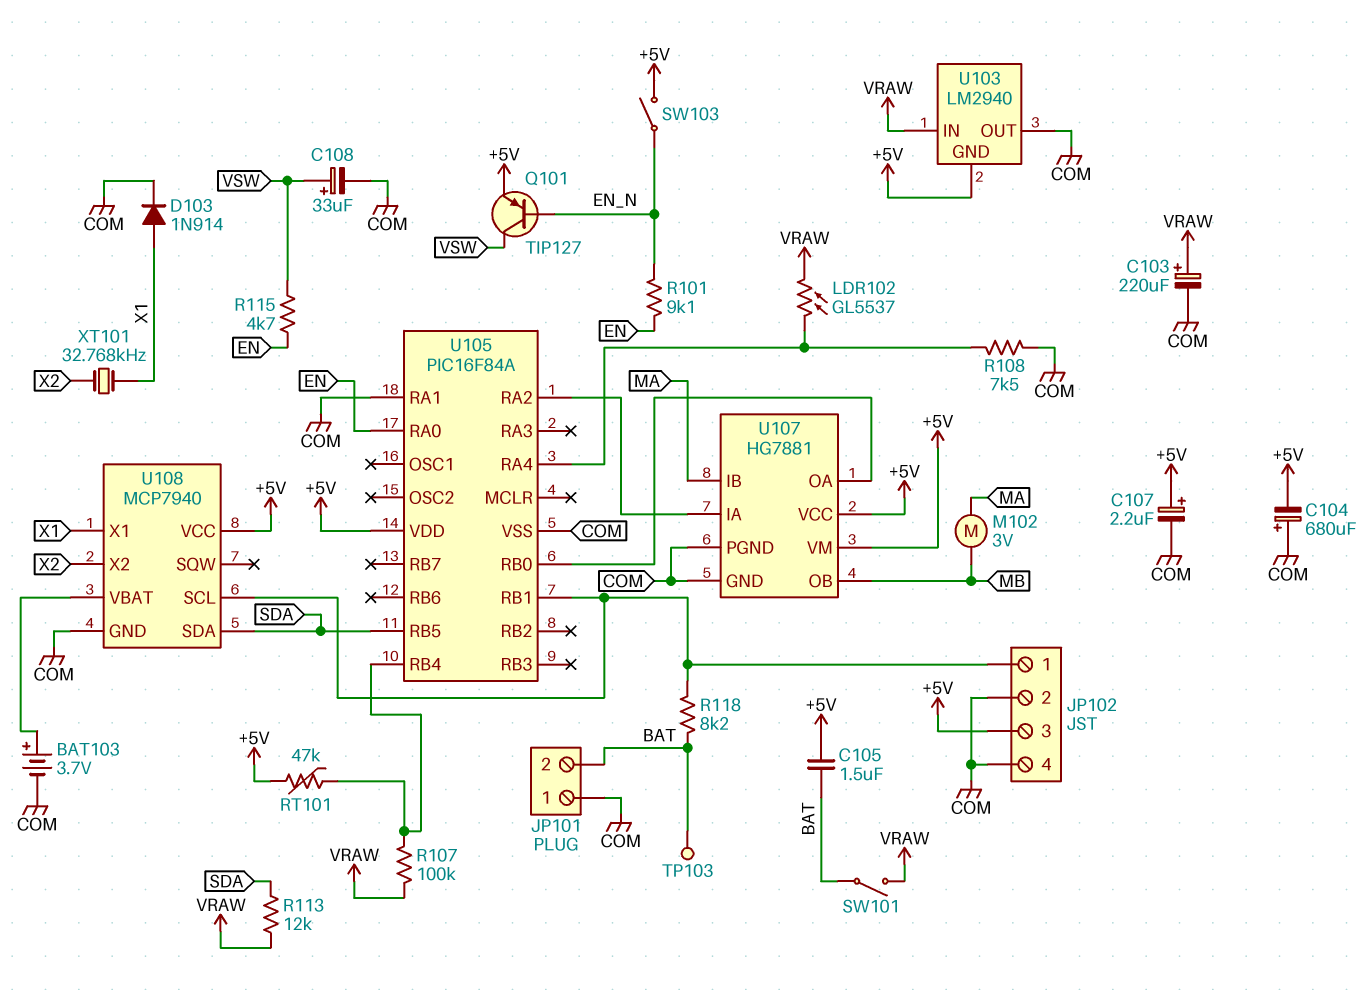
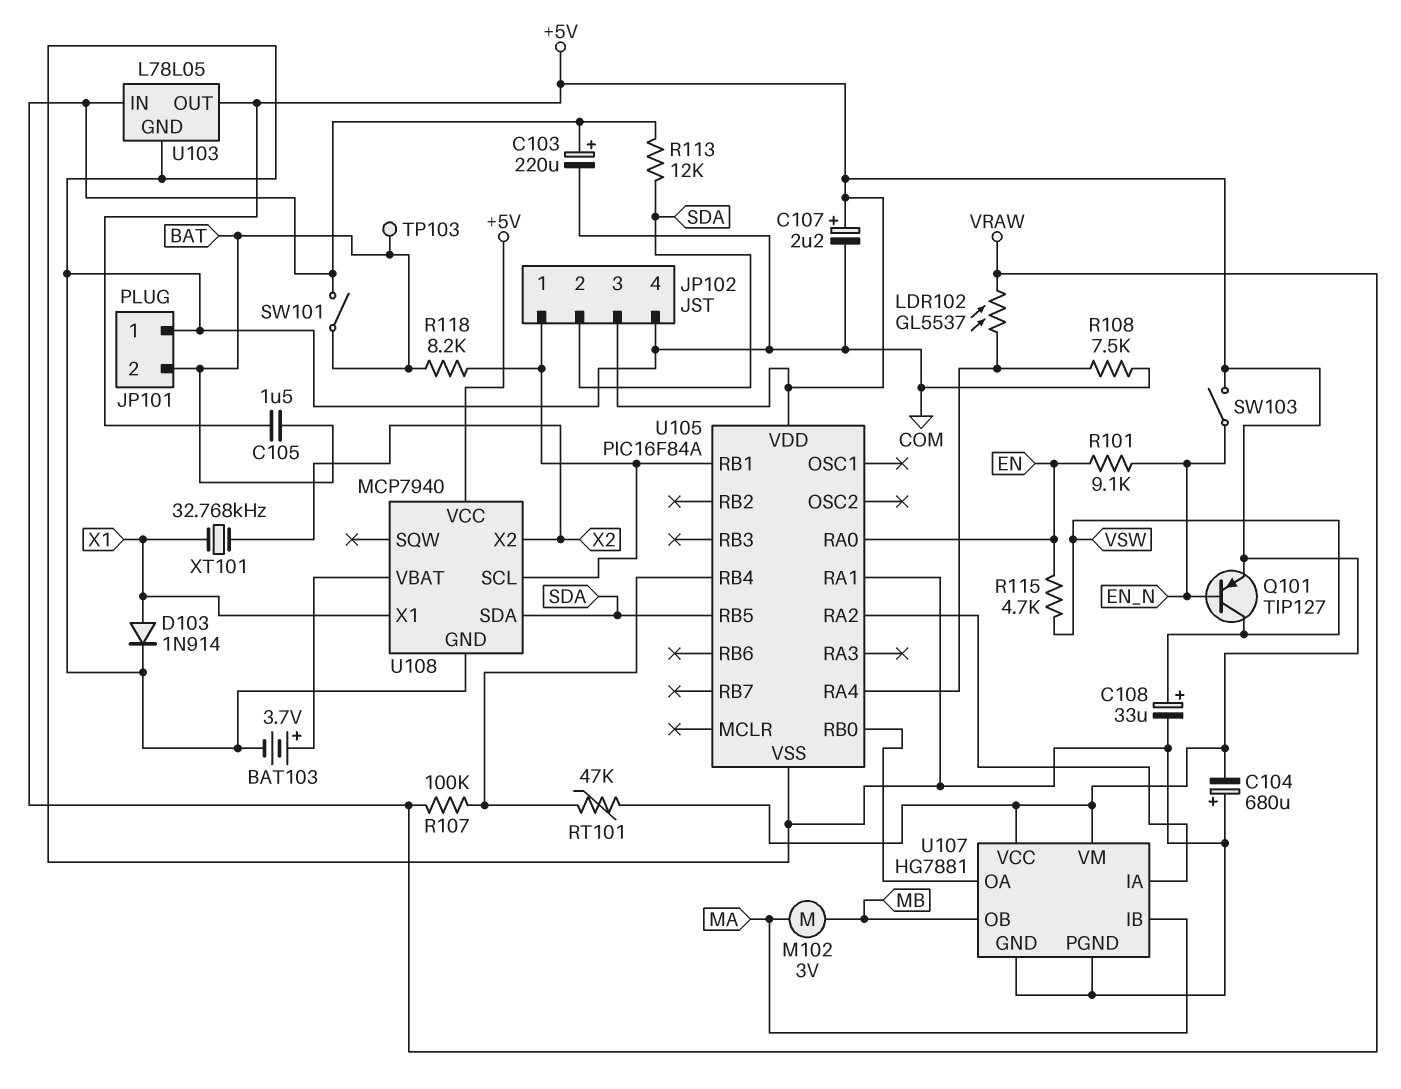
JP102 pin 2: COM -> SDA
U103: LM2940 -> L78L05
U103 pin GND: +5V -> COM
U103 pin OUT: COM -> +5V

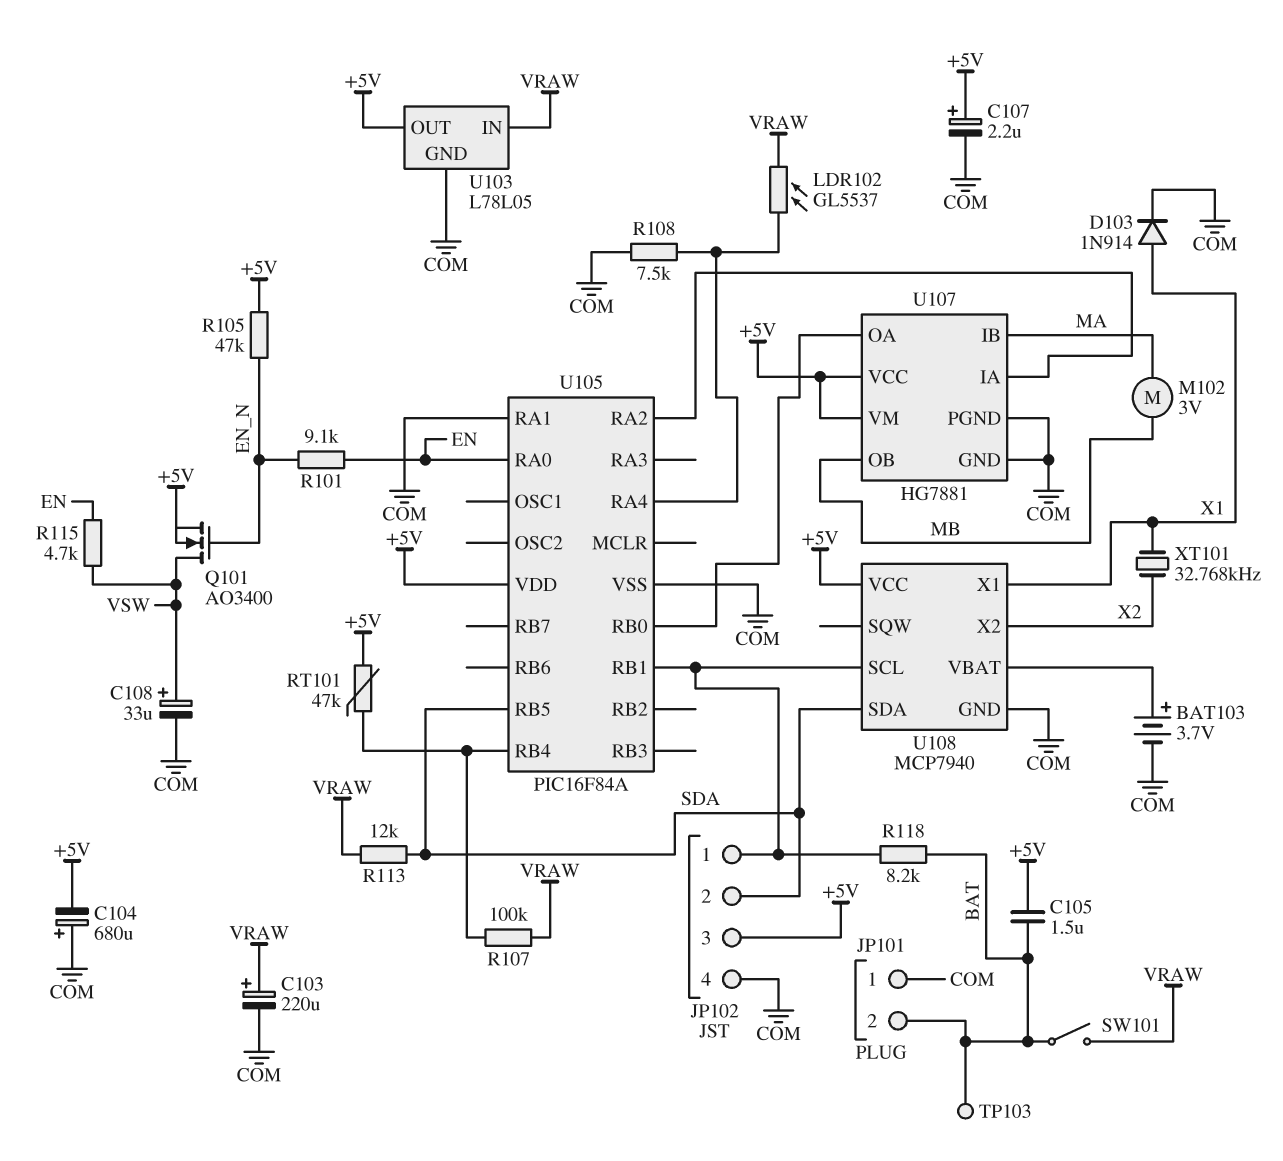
Q101: PNP TIP127 (B EN_N, C VSW, E +5V) -> NMOS AO3400 (G EN_N, D VSW, S +5V)
R105: none -> 47k (+5V, EN_N)
SW103: switch (+5V, EN_N) -> none

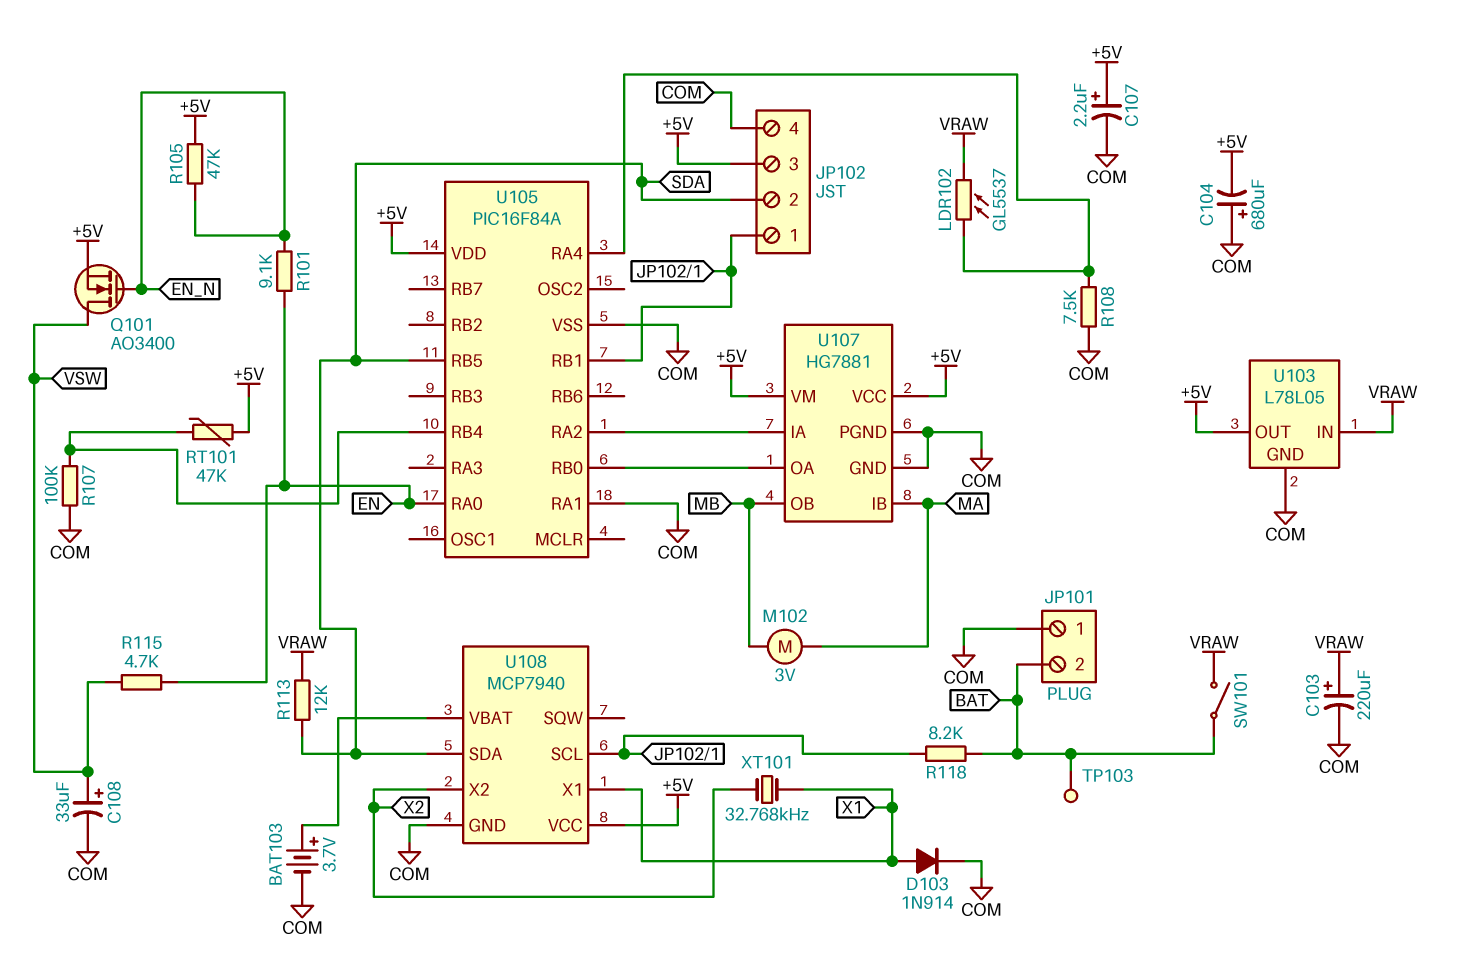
C105: 1.5uF (+5V, BAT) -> none
R107: 100k (U105/RB4, VRAW) -> 100k (COM, U105/RB4)

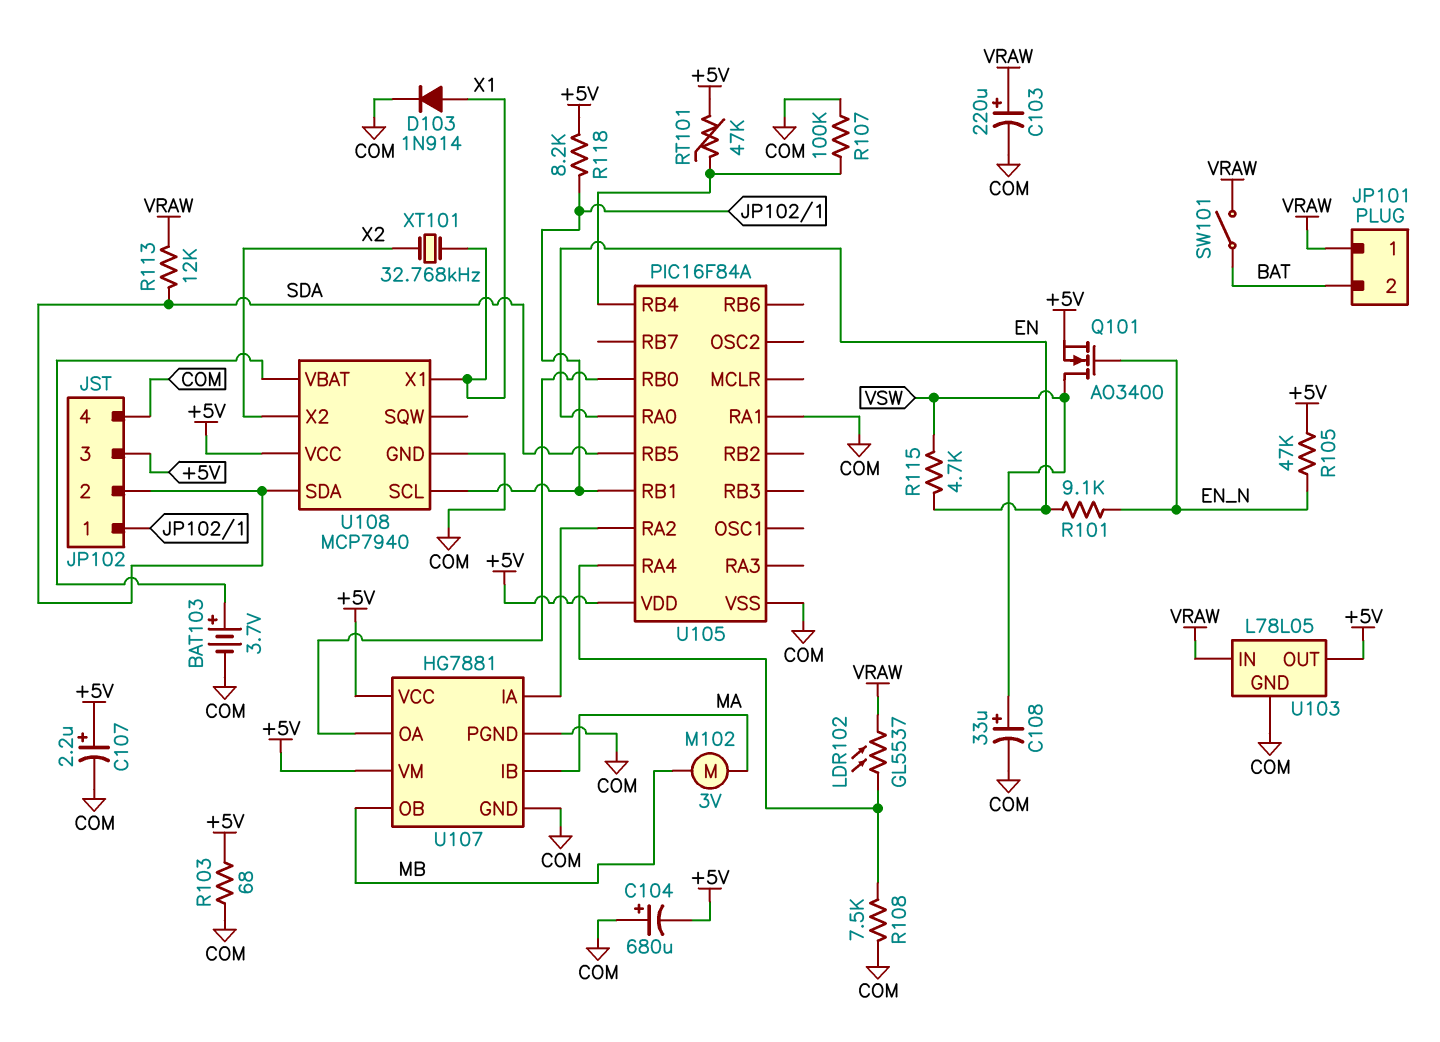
JP101 pin 1: COM -> VRAW
R103: none -> 68 (+5V, COM)
R118: 8.2k (BAT, JP102/1) -> 8.2k (+5V, JP102/1)
TP103: test point (BAT) -> none

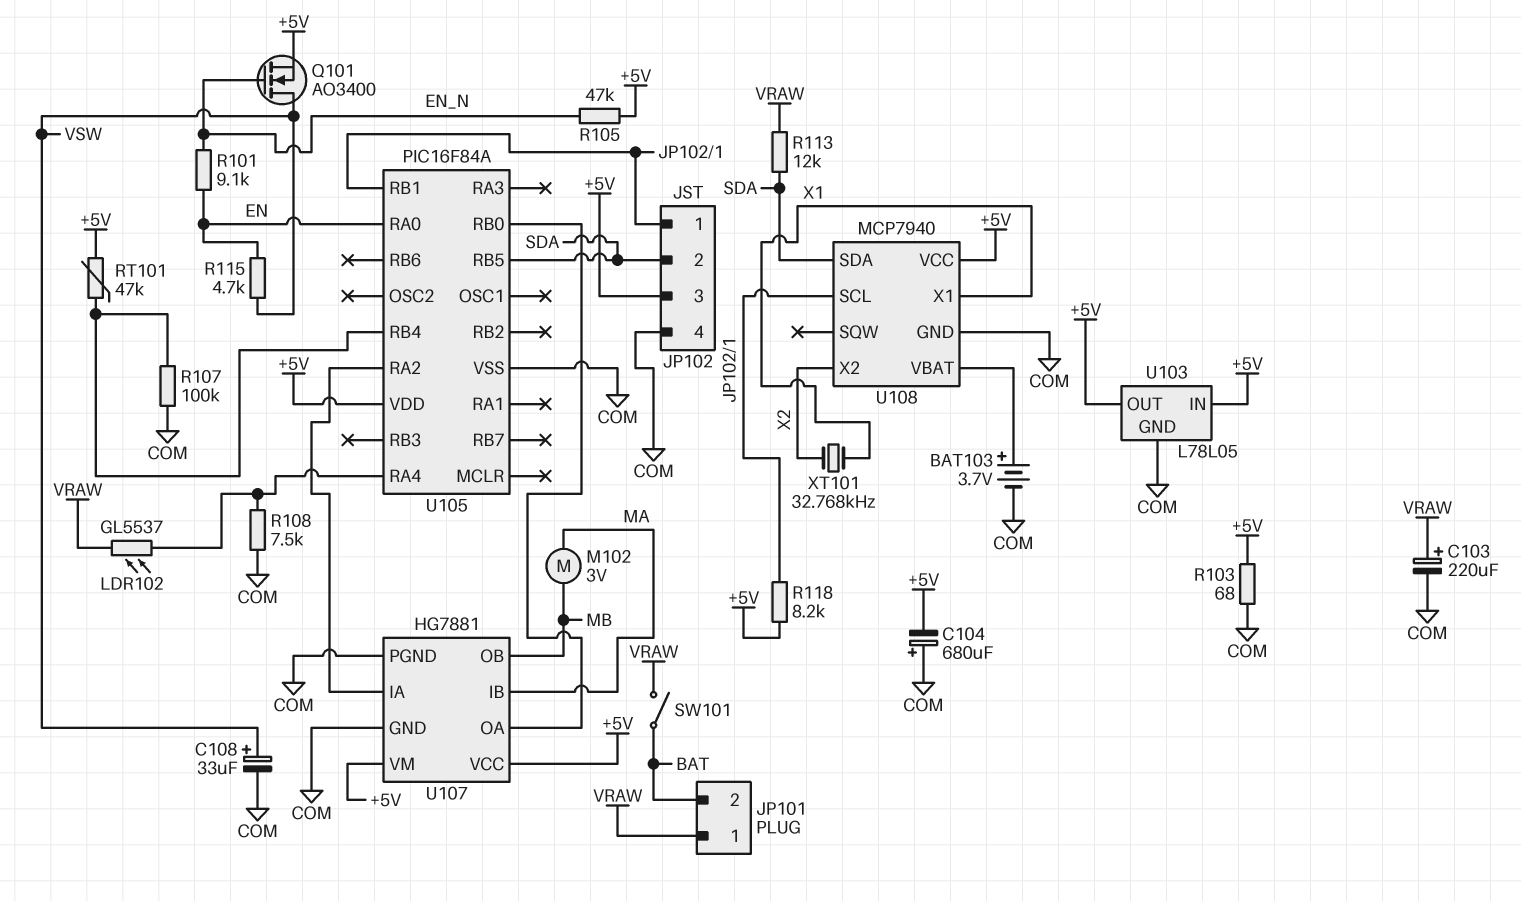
C107: 2.2uF (plus +5V, minus COM) -> none
D103: diode 1N914 (A X1, K COM) -> none
U103 pin IN: VRAW -> +5V
U105 pin RA1: COM -> none

